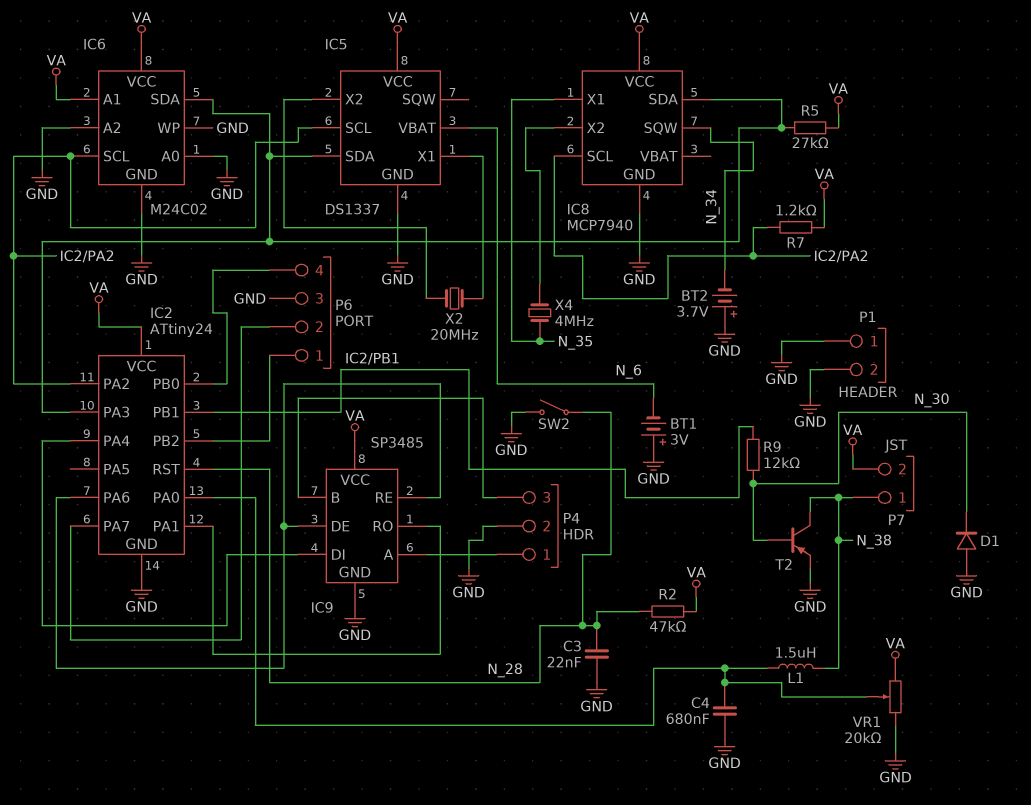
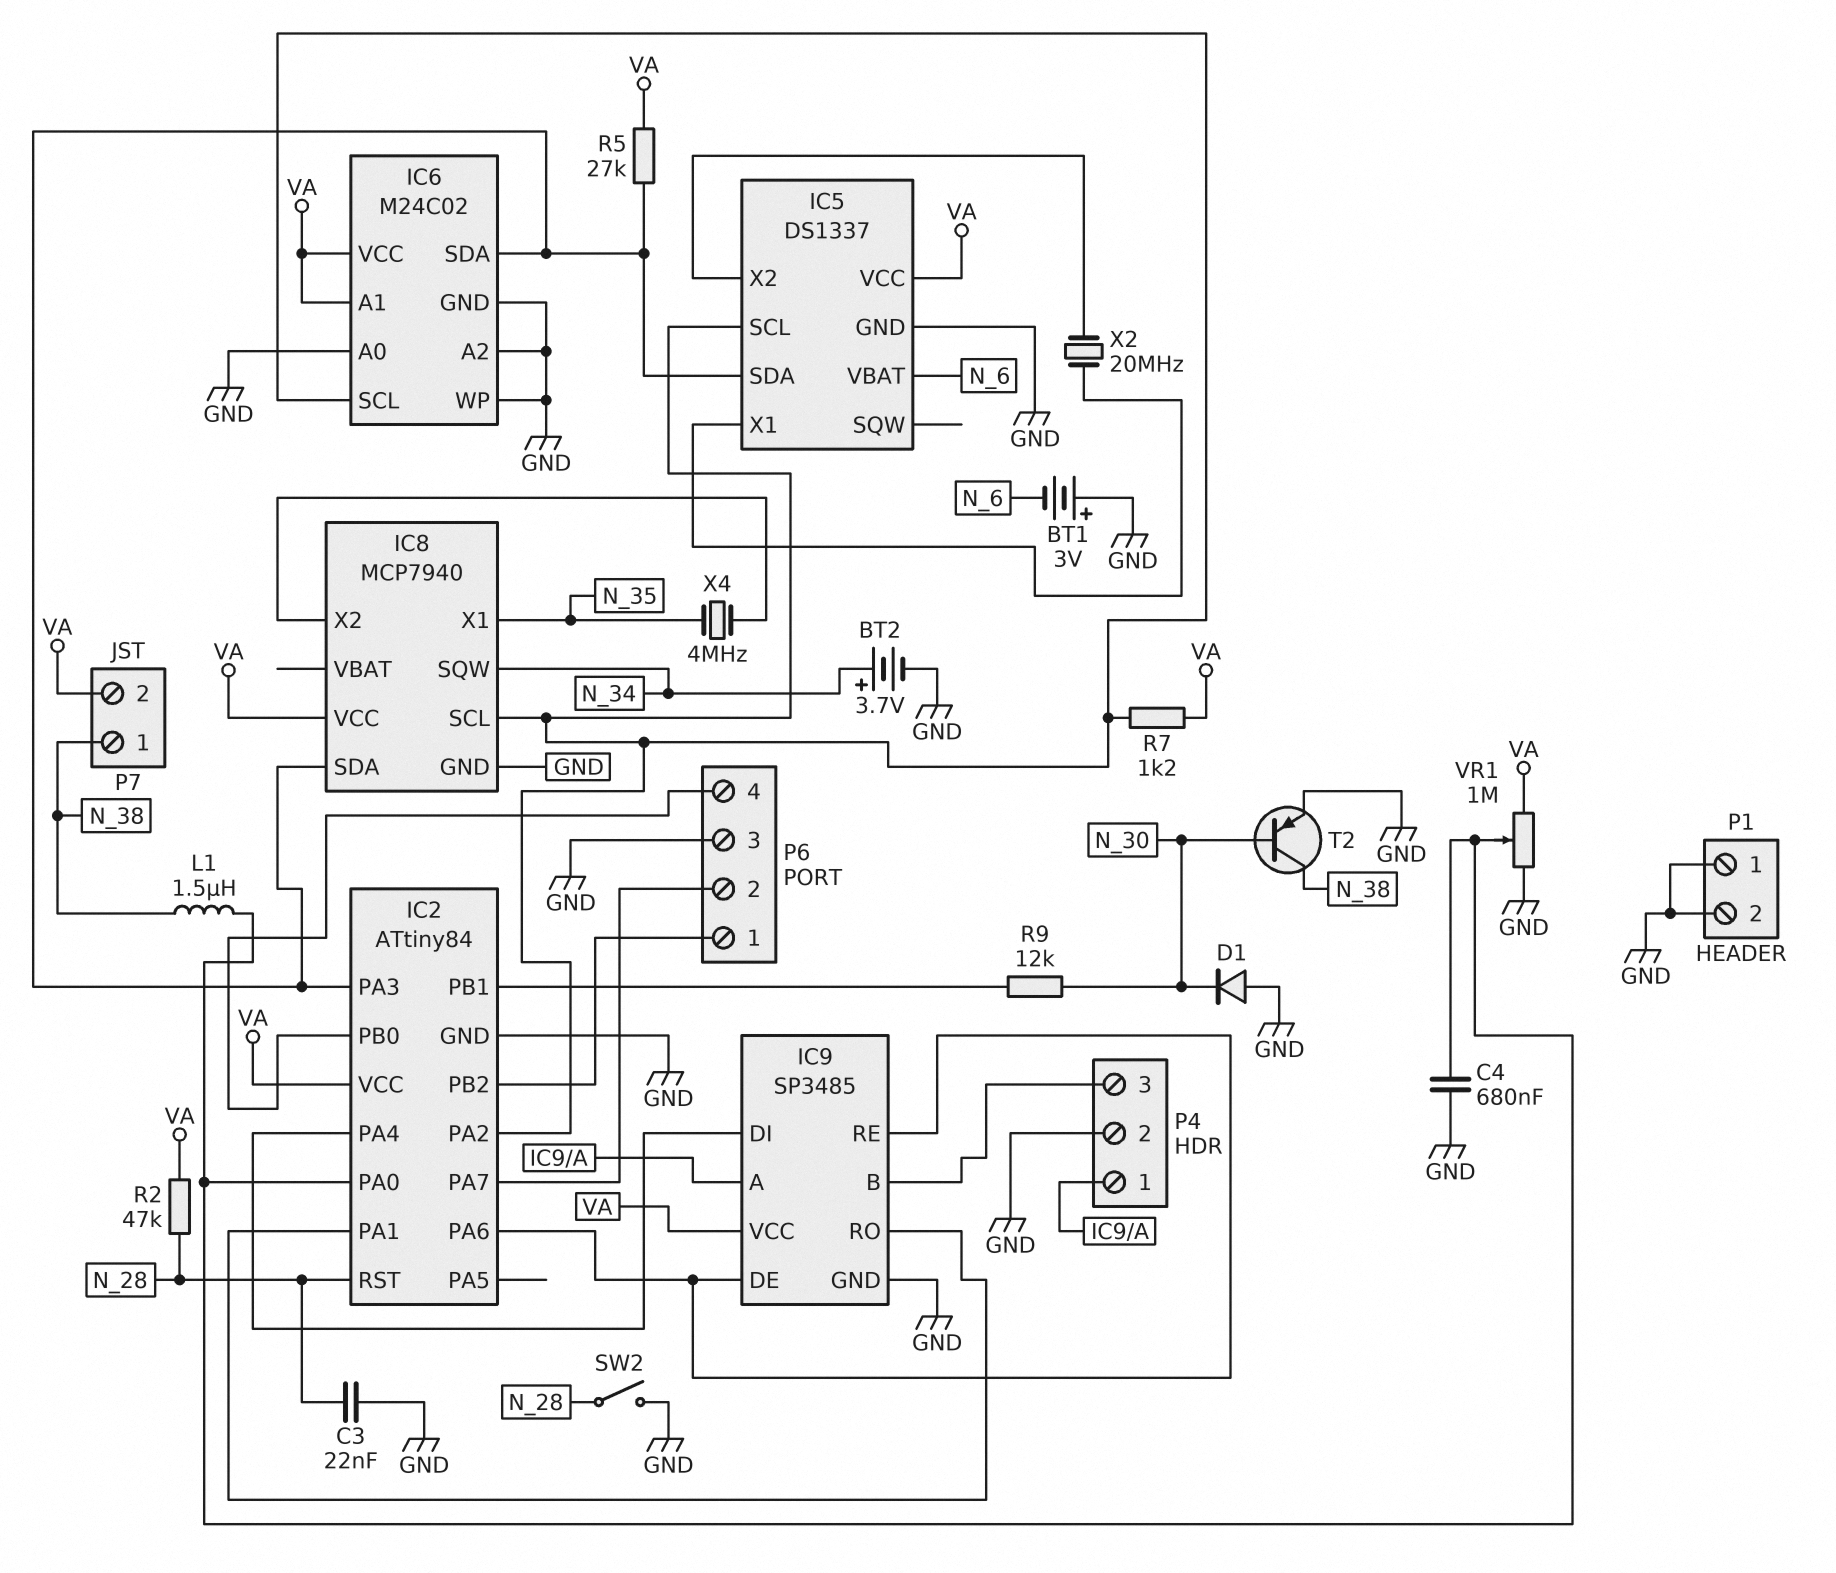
BT2: 3.7V (plus GND, minus N_34) -> 3.7V (plus N_34, minus GND)
IC2: ATtiny24 -> ATtiny84
VR1: 20k (GND, VA, wiper IC2/PA0) -> 1M (GND, VA, wiper IC2/PA0)

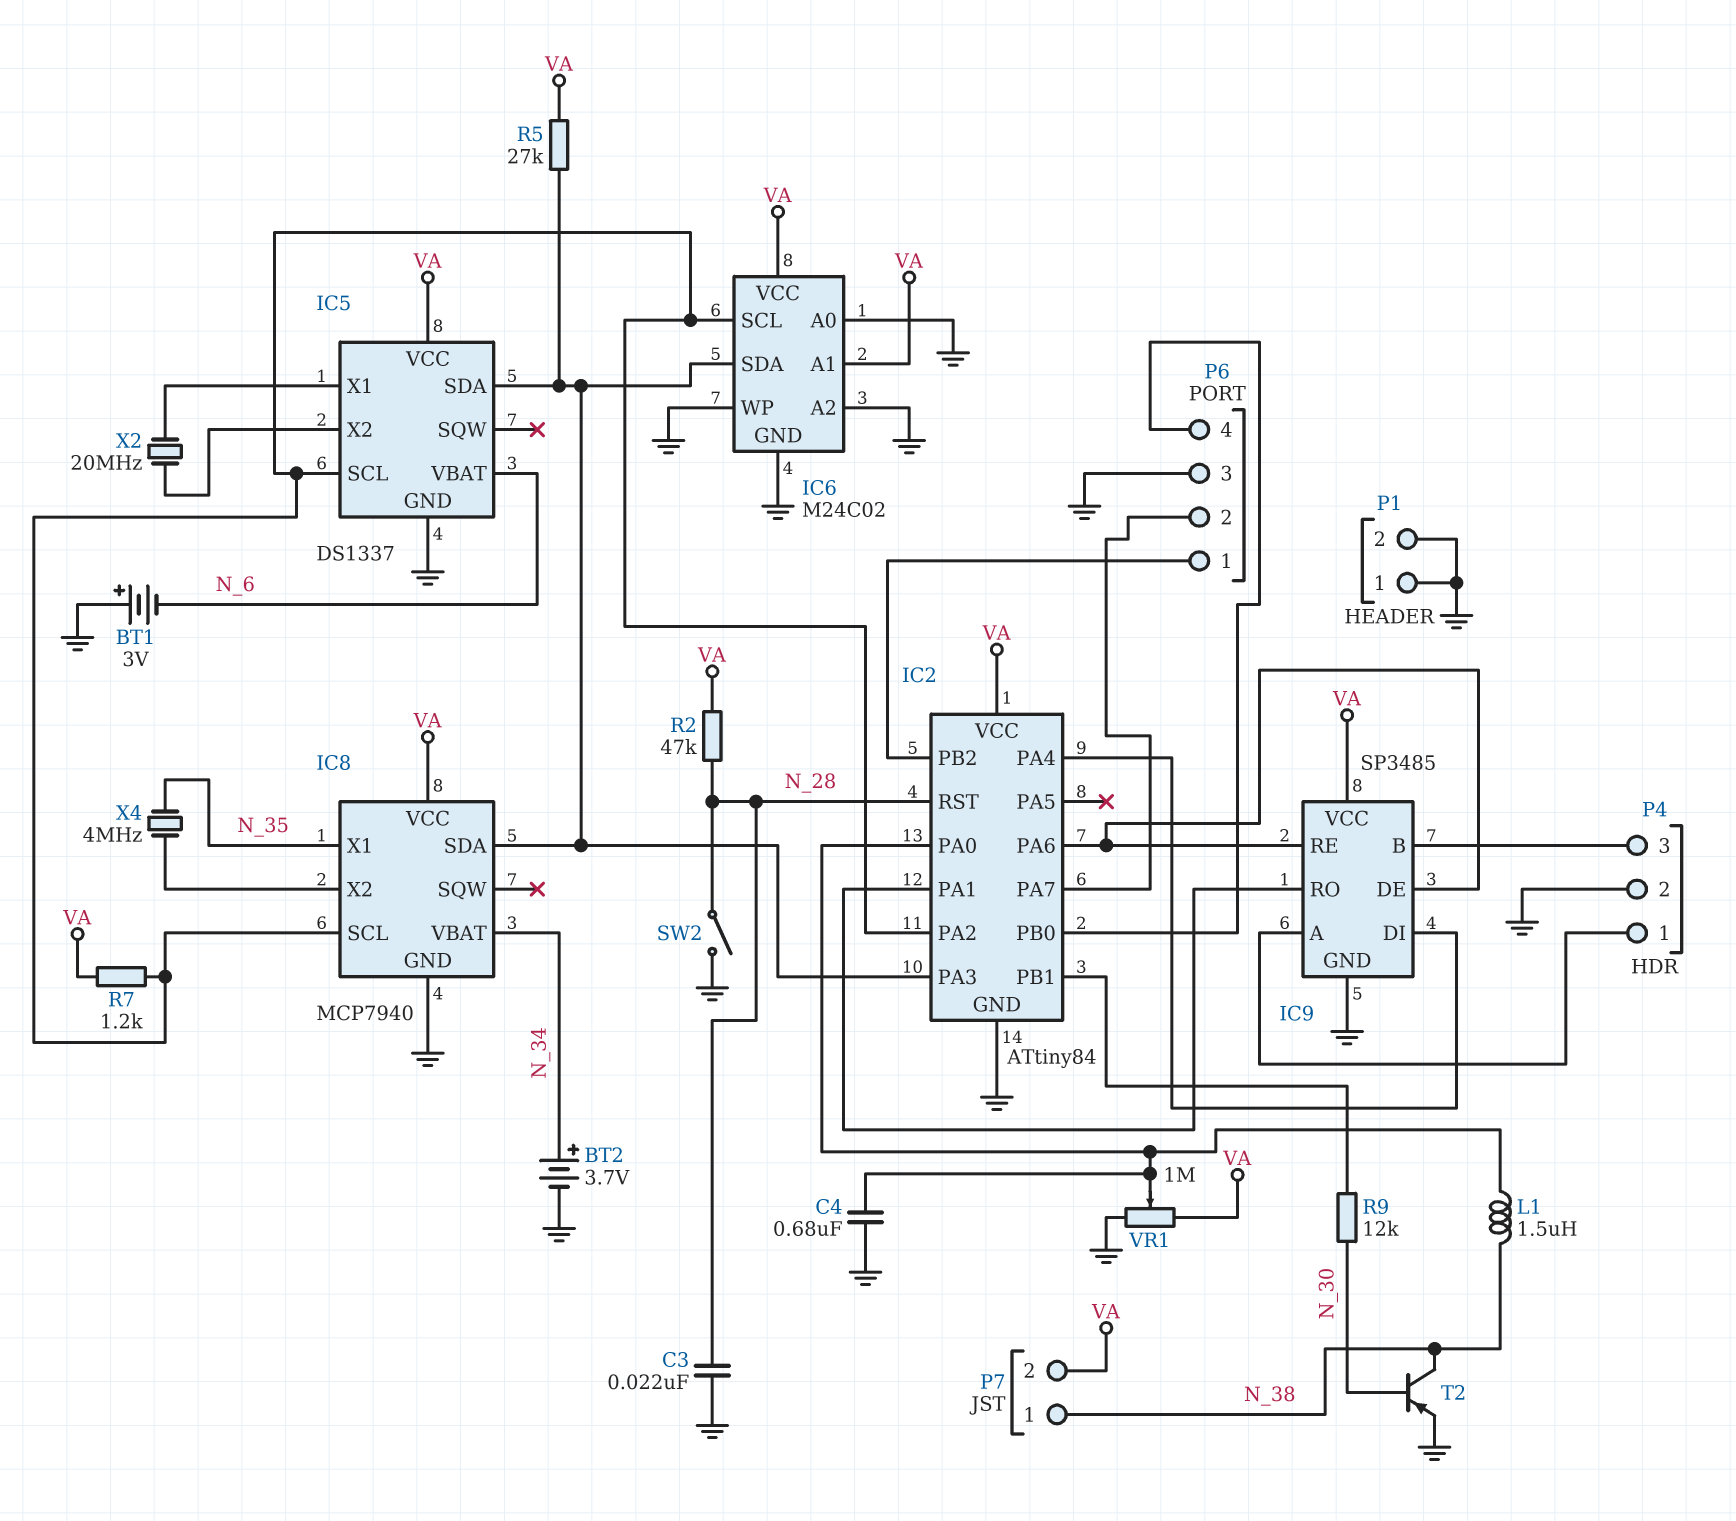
D1: diode (A GND, K N_30) -> none
IC8 pin SQW: N_34 -> none
IC8 pin VBAT: none -> N_34

